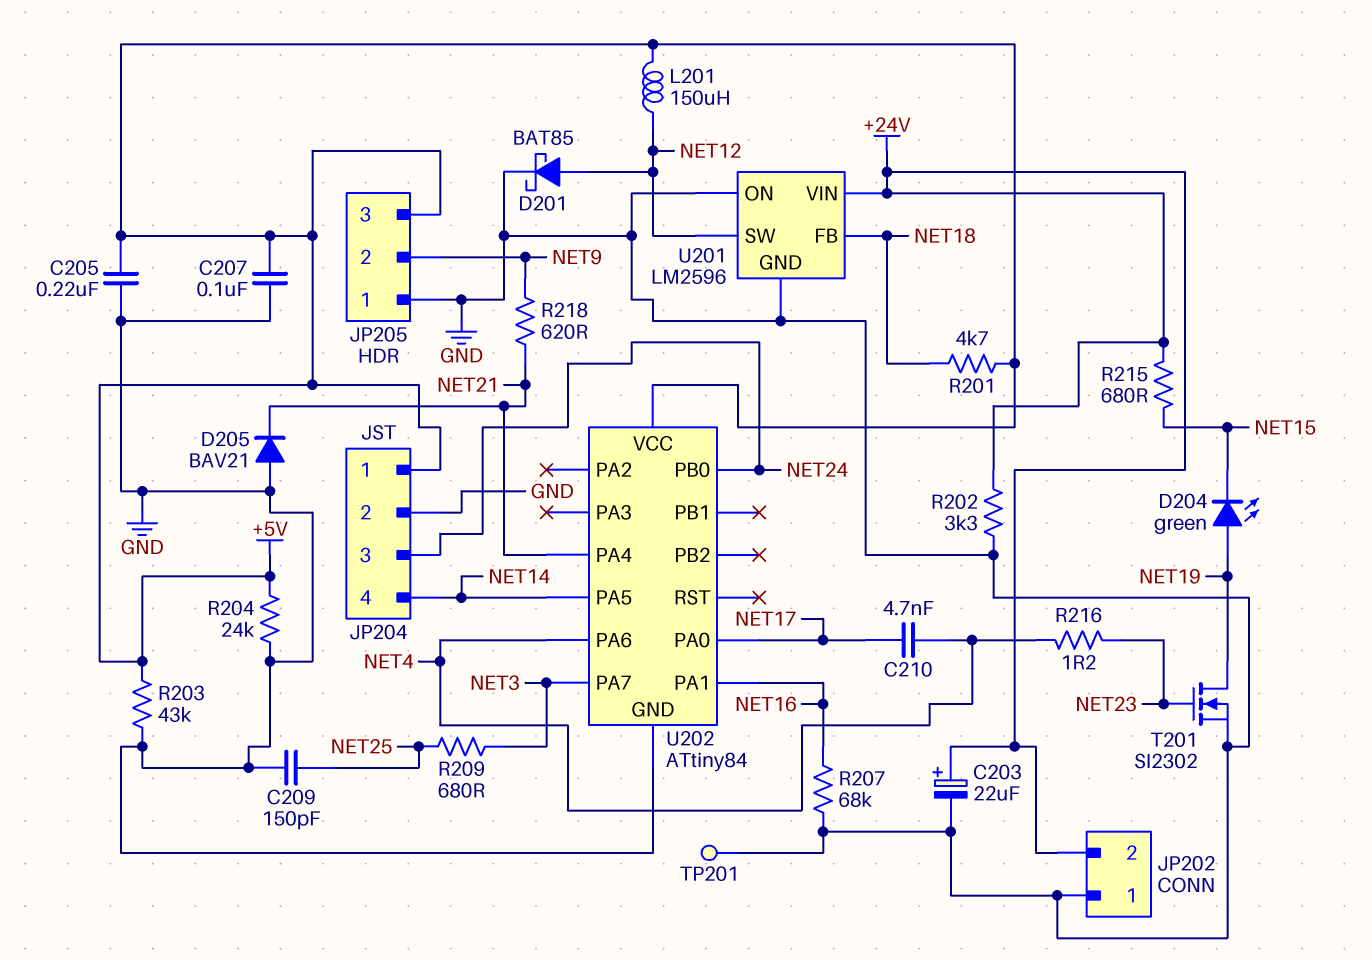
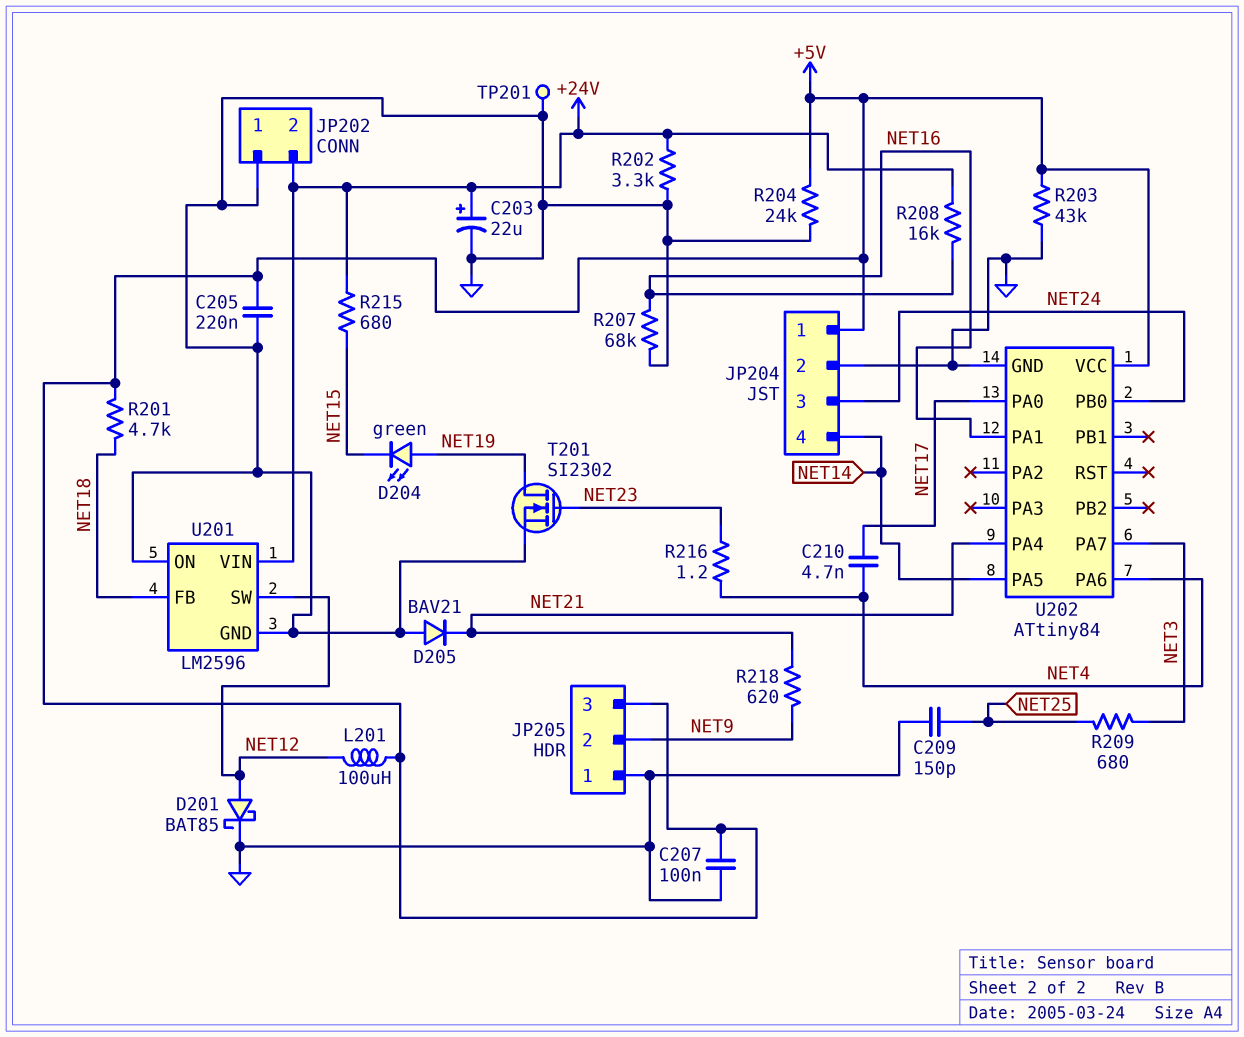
L201: 150uH (+5V, NET12) -> 100uH (+5V, NET12)
R208: none -> 16k (+24V, NET16)

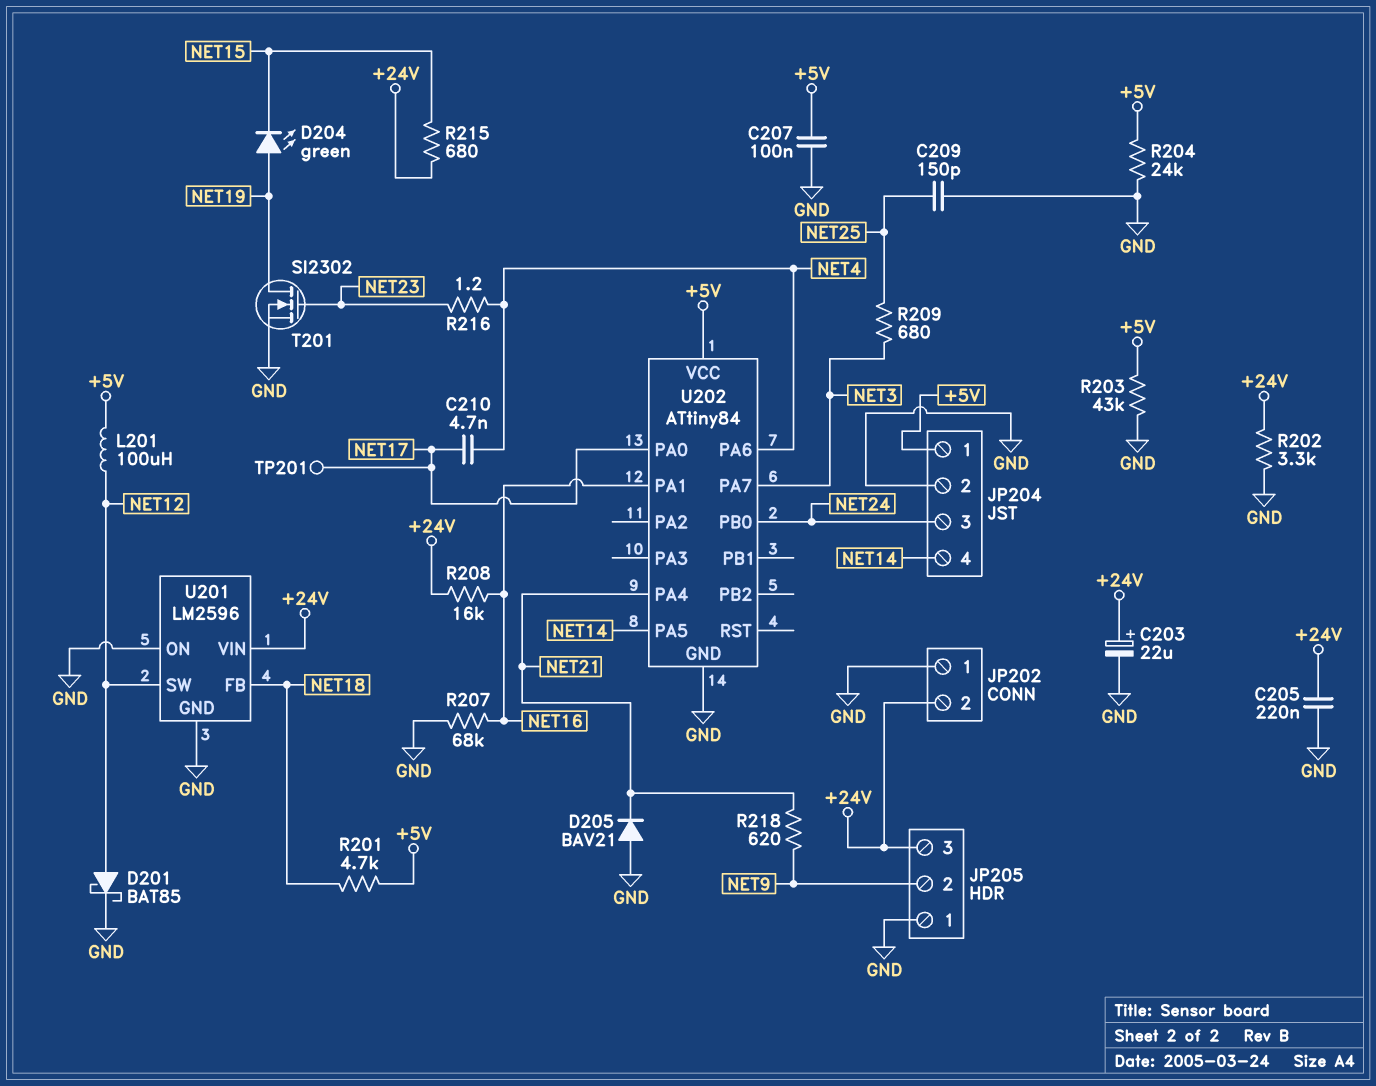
C205: 220nF (+5V, GND) -> 220nF (+24V, GND)
JP205 pin 3: +5V -> +24V
TP201: test point (GND) -> test point (NET17)

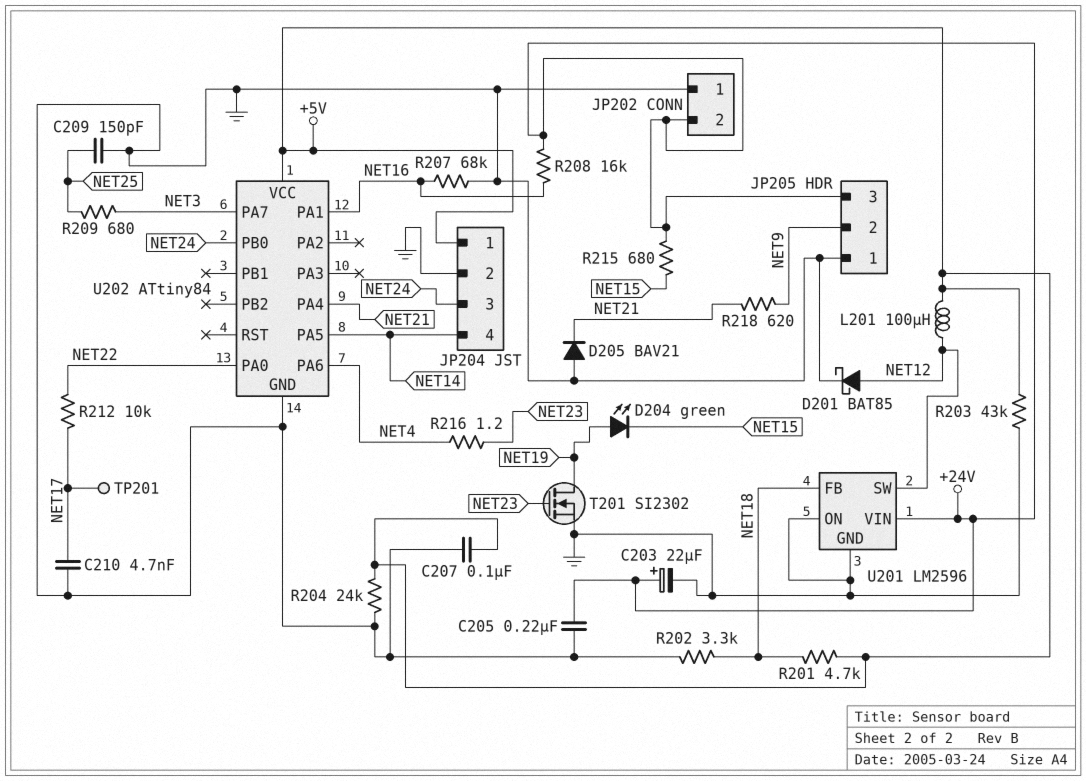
C210: 4.7nF (NET4, NET17) -> 4.7nF (GND, NET17)
R202: 3.3k (+24V, GND) -> 3.3k (GND, NET18)
R212: none -> 10k (NET17, NET22)
U202 pin PA0: NET17 -> NET22

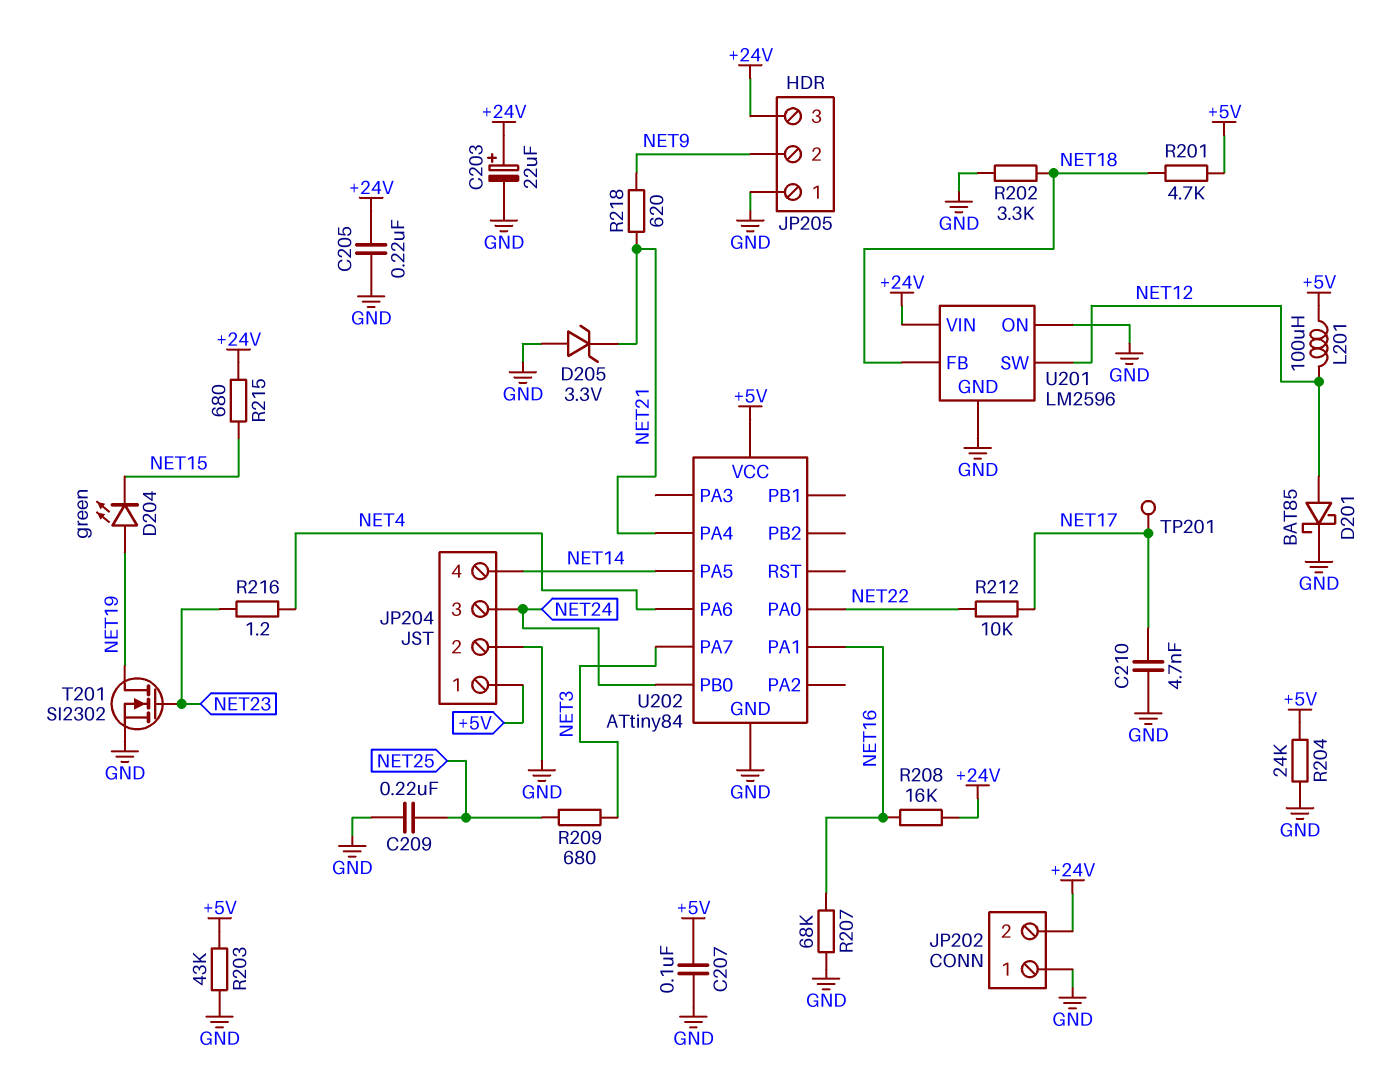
C209: 150pF (GND, NET25) -> 220nF (GND, NET25)
D205: diode BAV21 (A GND, K NET21) -> zener 3.3V (A GND, K NET21)

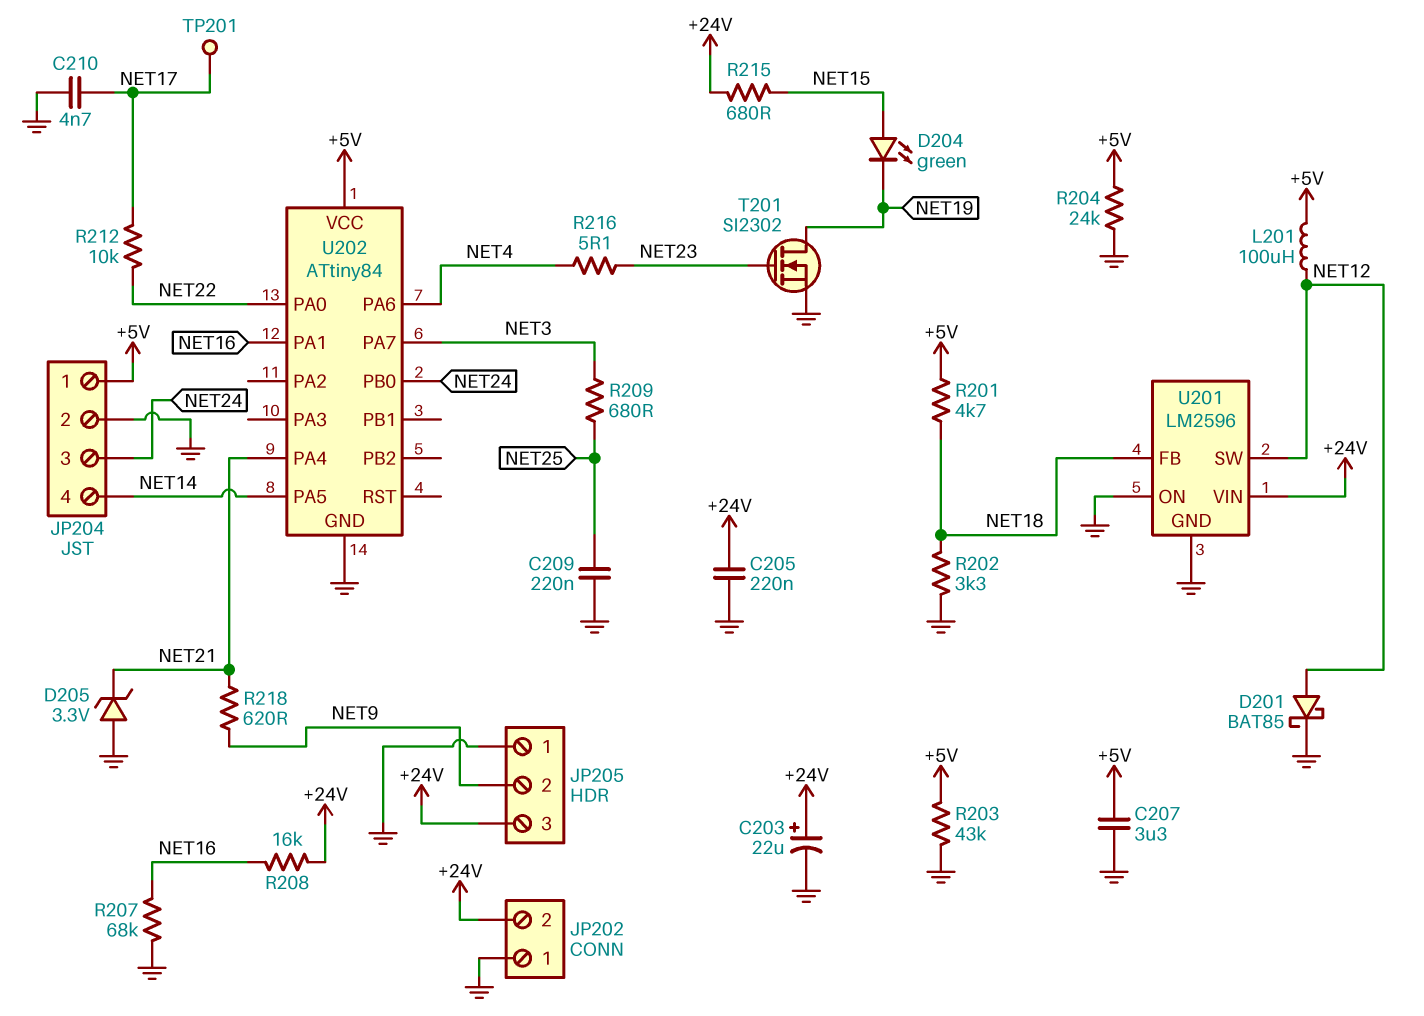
C207: 100nF (+5V, GND) -> 3.3uF (+5V, GND)
D204: LED green (A NET19, K NET15) -> LED green (A NET15, K NET19)
R216: 1.2 (NET4, NET23) -> 5.1 (NET4, NET23)

